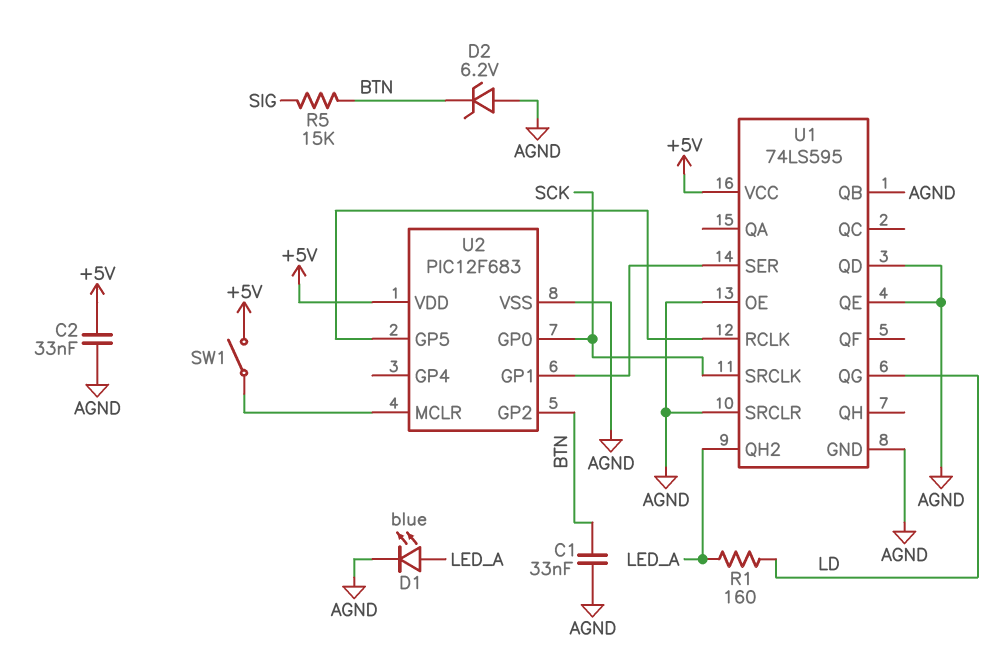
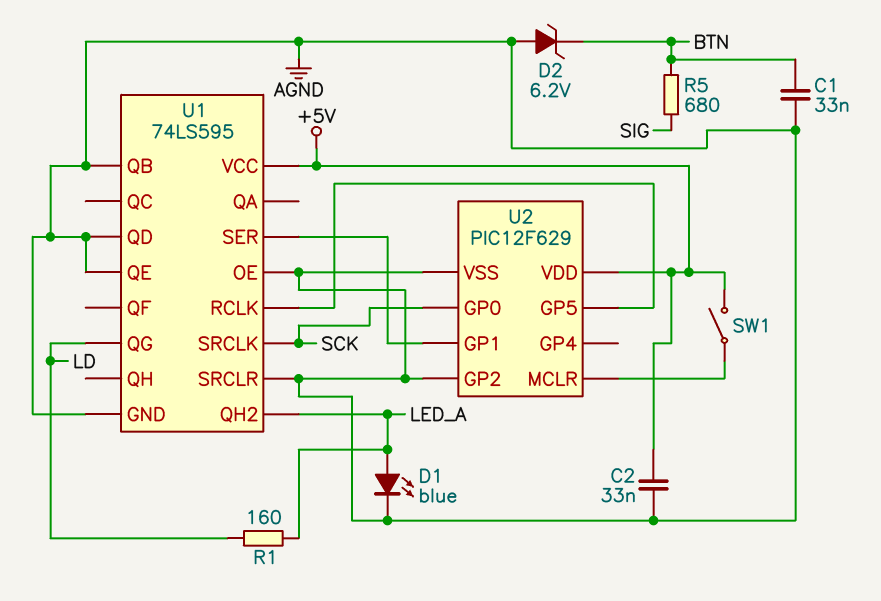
R5: 15k (BTN, SIG) -> 680 (BTN, SIG)
U2: PIC12F683 -> PIC12F629
U2 pin GP2: BTN -> AGND

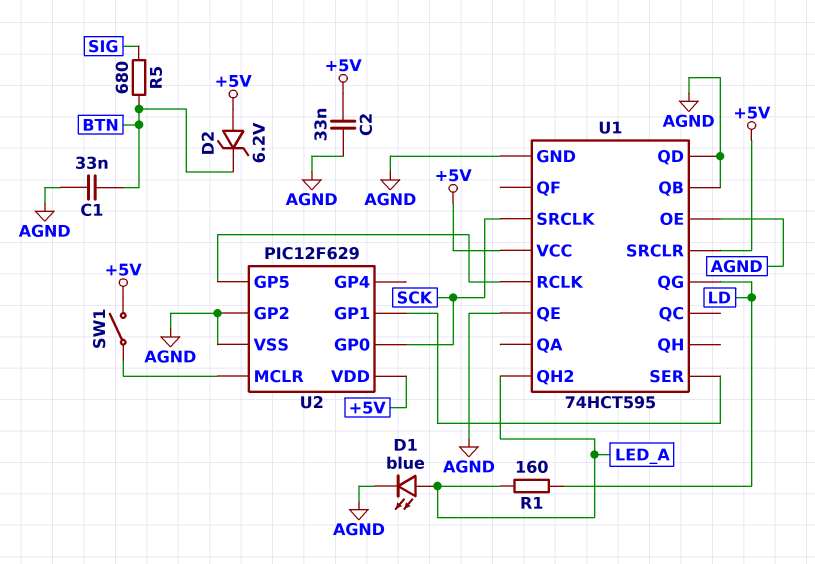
D2: zener 6.2V (A AGND, K BTN) -> zener 6.2V (A +5V, K BTN)
U1: 74LS595 -> 74HCT595
U1 pin SRCLR: AGND -> +5V

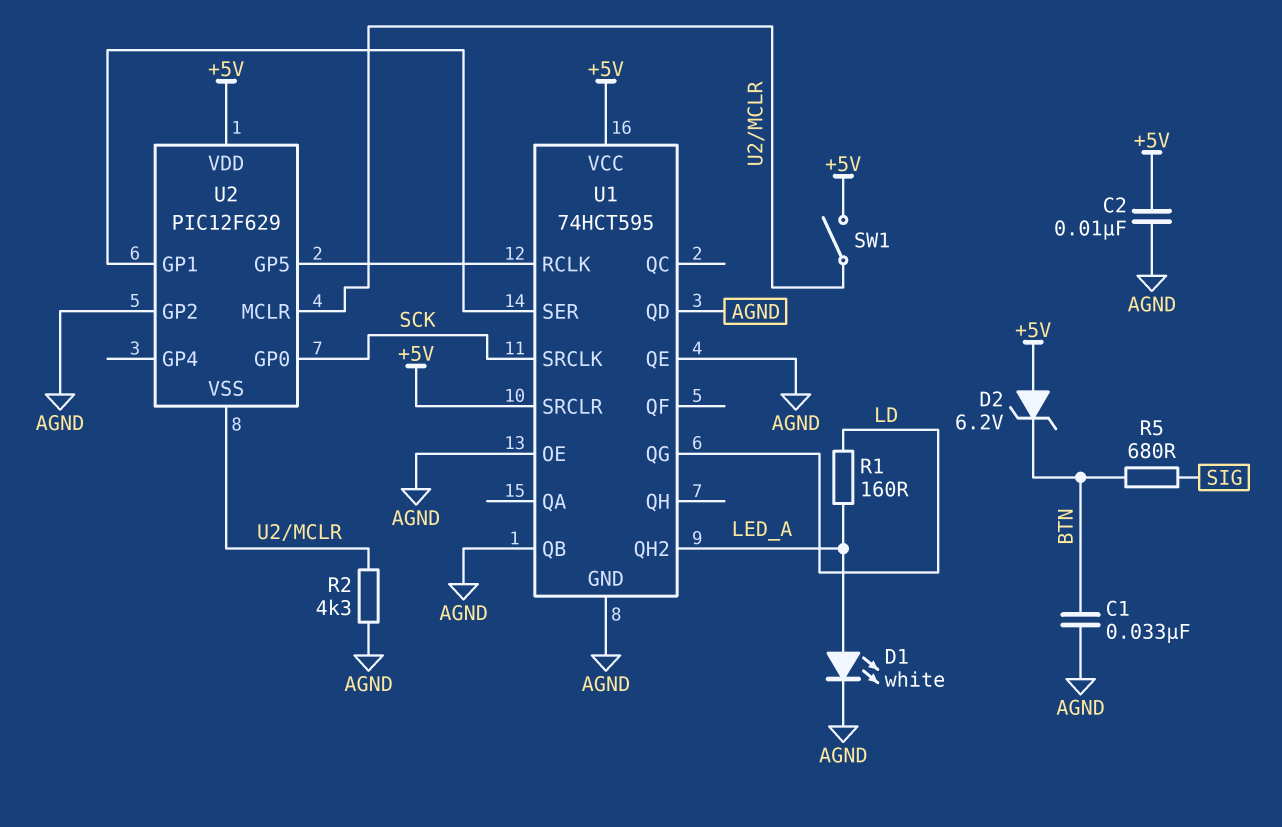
C2: 33nF (+5V, AGND) -> 10nF (+5V, AGND)
D1: LED blue (A LED_A, K AGND) -> LED white (A LED_A, K AGND)
R2: none -> 4.3k (AGND, U2/MCLR)
U2 pin VSS: AGND -> U2/MCLR

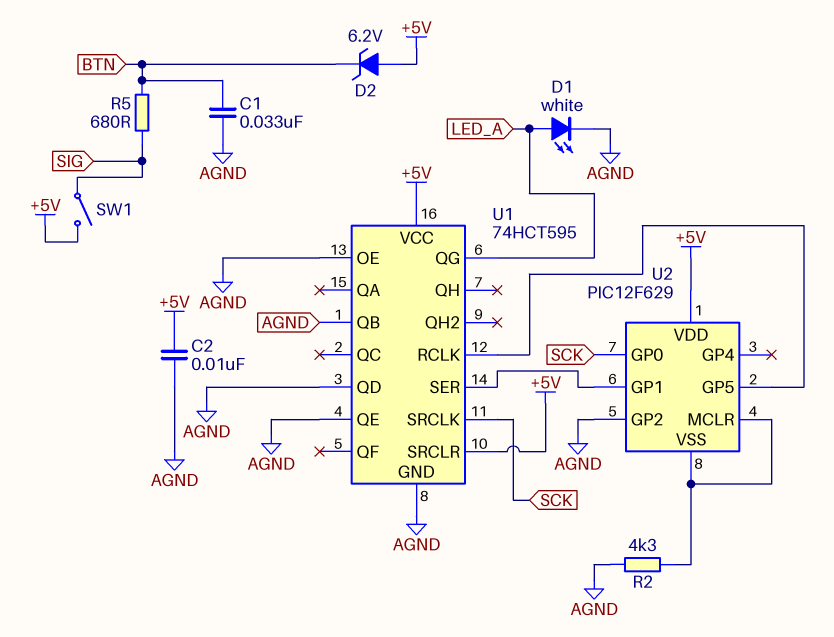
R1: 160 (LD, LED_A) -> none
SW1: switch (+5V, U2/MCLR) -> switch (+5V, SIG)
U1 pin QG: LD -> LED_A
U1 pin QH2: LED_A -> none

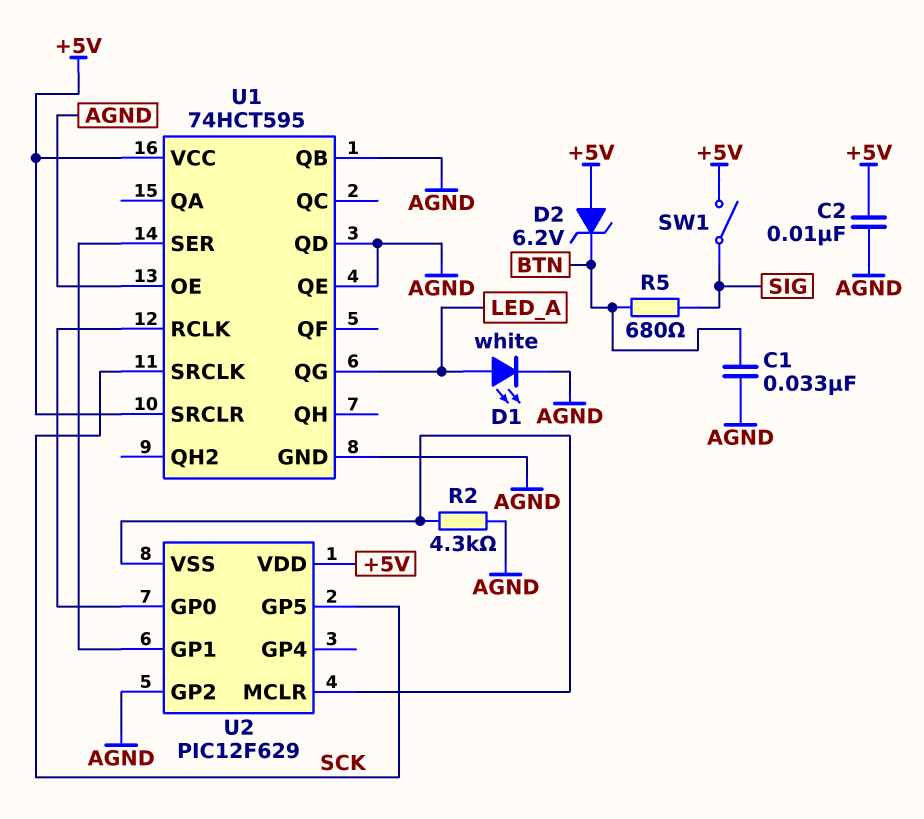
U2 pin GP0: SCK -> U1/RCLK
U2 pin GP5: U1/RCLK -> SCK

